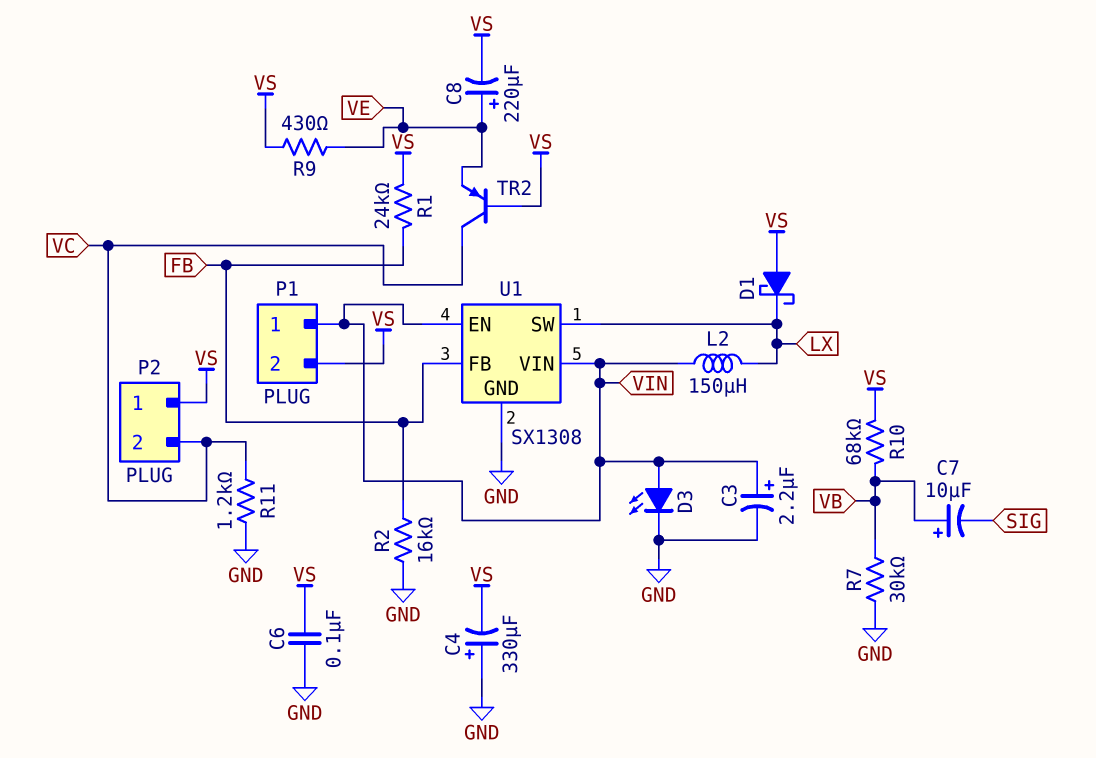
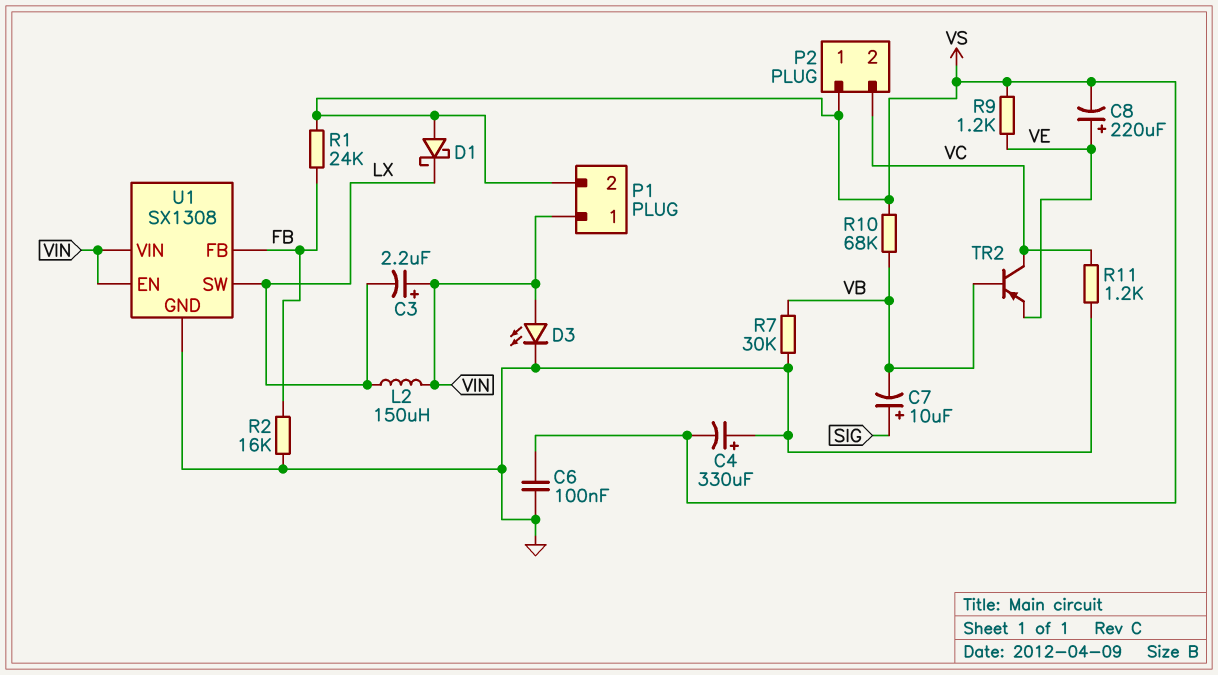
C3: 2.2uF (plus VIN, minus GND) -> 2.2uF (plus VIN, minus LX)
C7: 10uF (plus VB, minus SIG) -> 10uF (plus SIG, minus VB)
R9: 430 (VE, VS) -> 1.2k (VE, VS)
TR2: PNP (B VS, C VC, E VE) -> PNP (B VB, C VC, E VE)

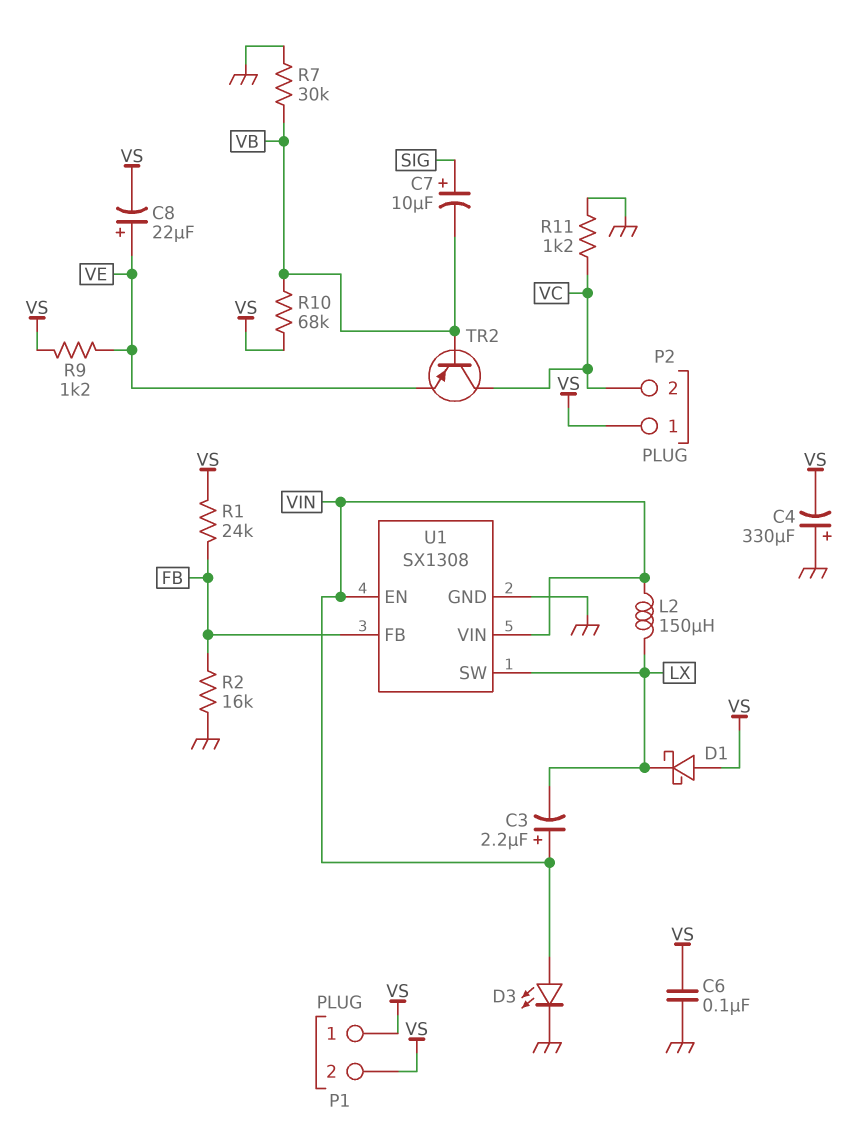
C8: 220uF (plus VE, minus VS) -> 22uF (plus VE, minus VS)
P1 pin 1: VIN -> VS

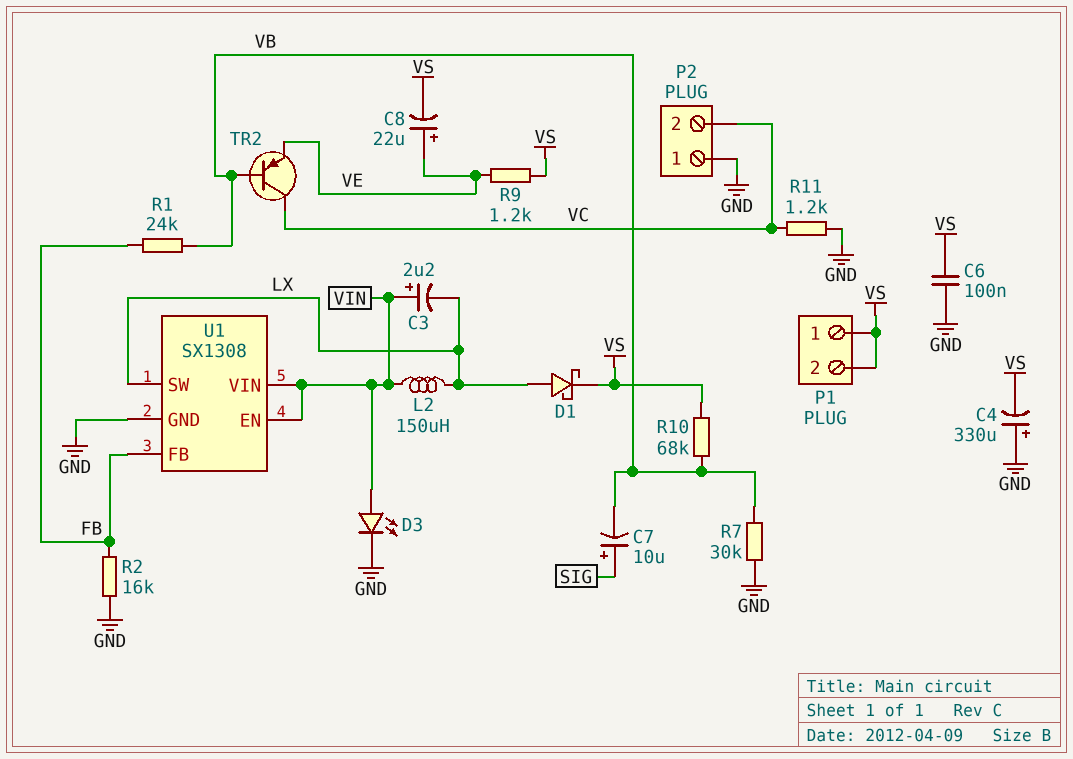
D1: schottky (A VS, K LX) -> schottky (A LX, K VS)
P2 pin 1: VS -> GND
R1: 24k (FB, VS) -> 24k (FB, VB)

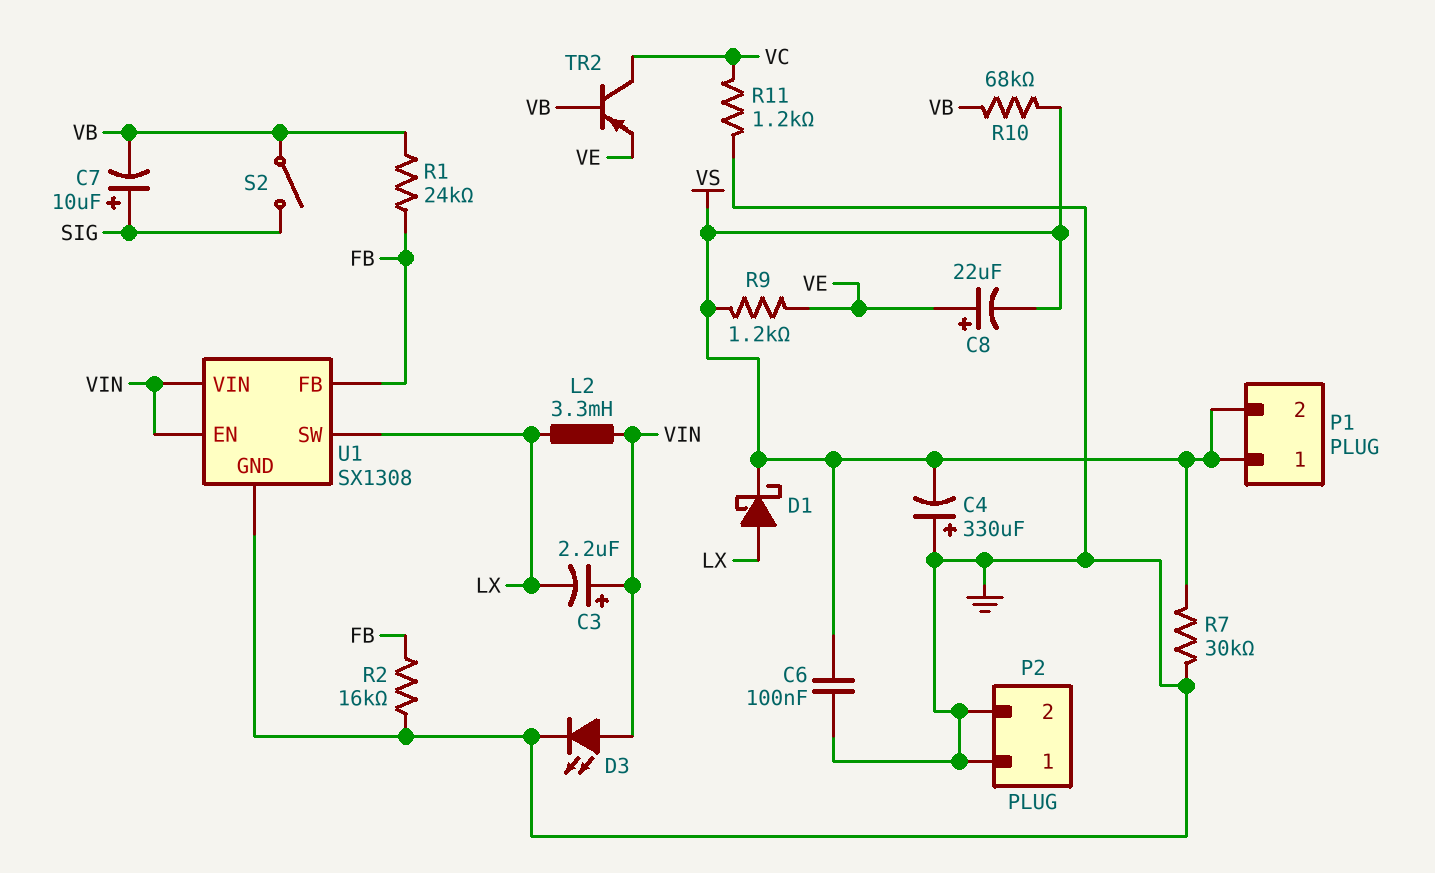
L2: 150uH (LX, VIN) -> 3.3mH (LX, VIN)
P2 pin 2: VC -> GND
R7: 30k (GND, VB) -> 30k (GND, VS)
S2: none -> switch (SIG, VB)

